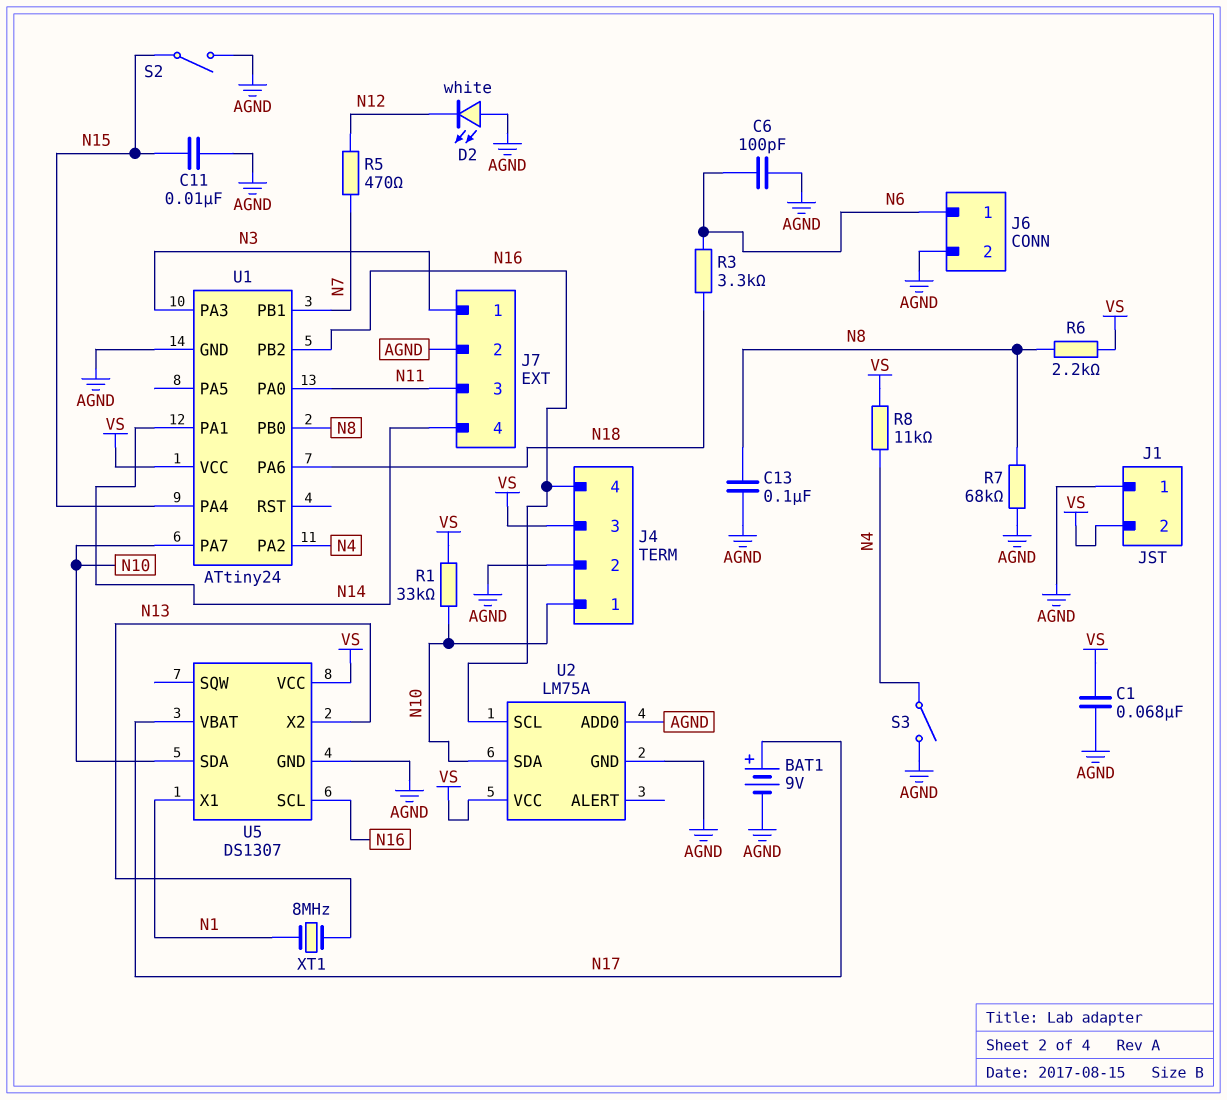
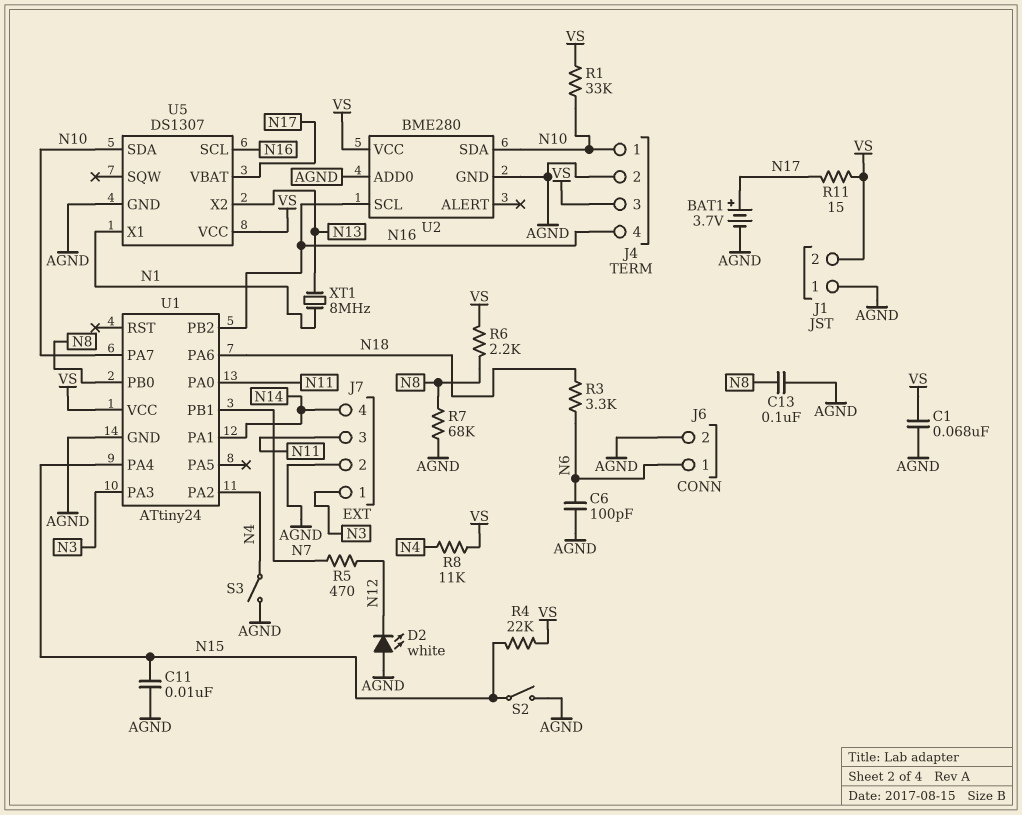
BAT1: 9V (plus N17, minus AGND) -> 3.7V (plus N17, minus AGND)
R4: none -> 22k (N15, VS)
R11: none -> 15 (N17, VS)
U2: LM75A -> BME280

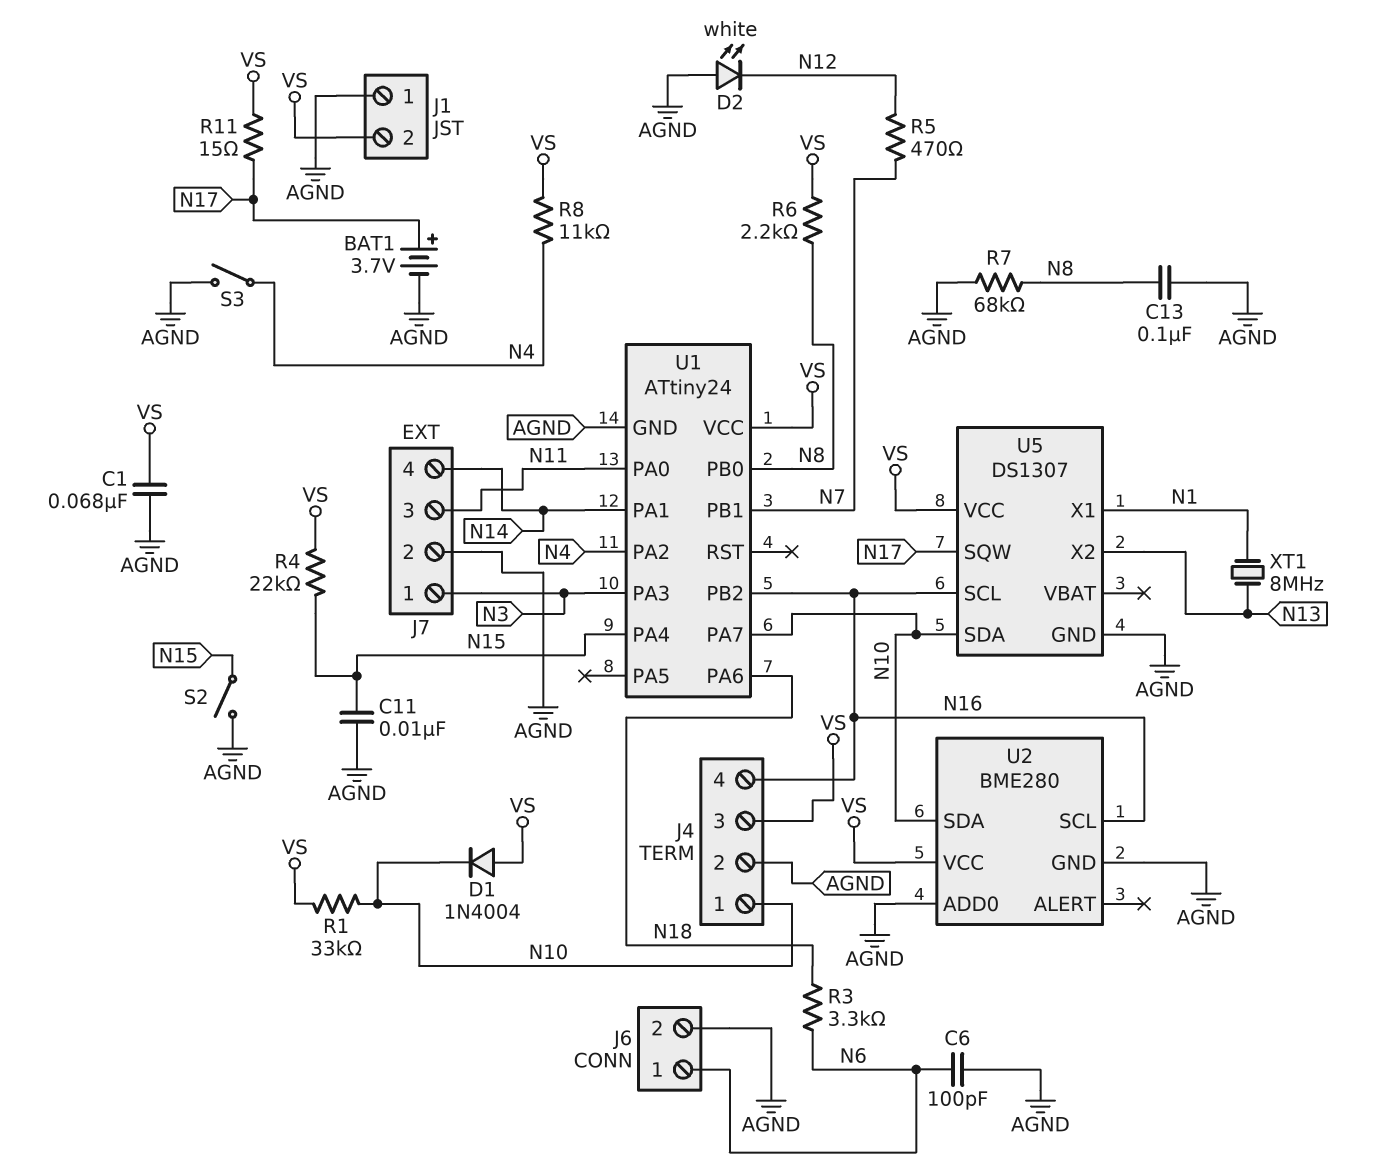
D1: none -> diode 1N4004 (A VS, K N10)
U5 pin SQW: none -> N17
U5 pin VBAT: N17 -> none

